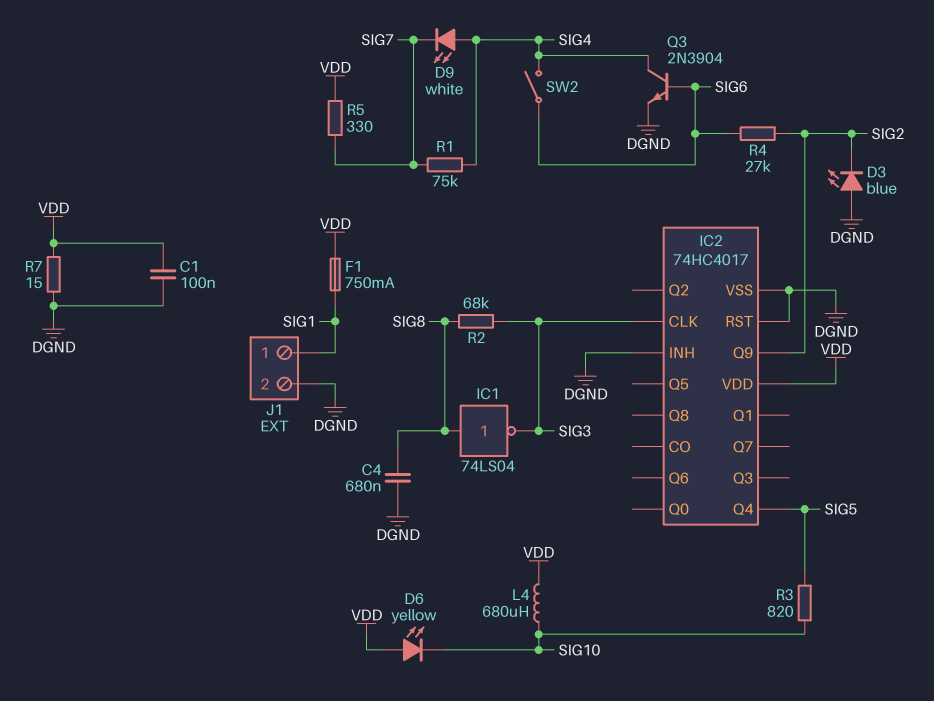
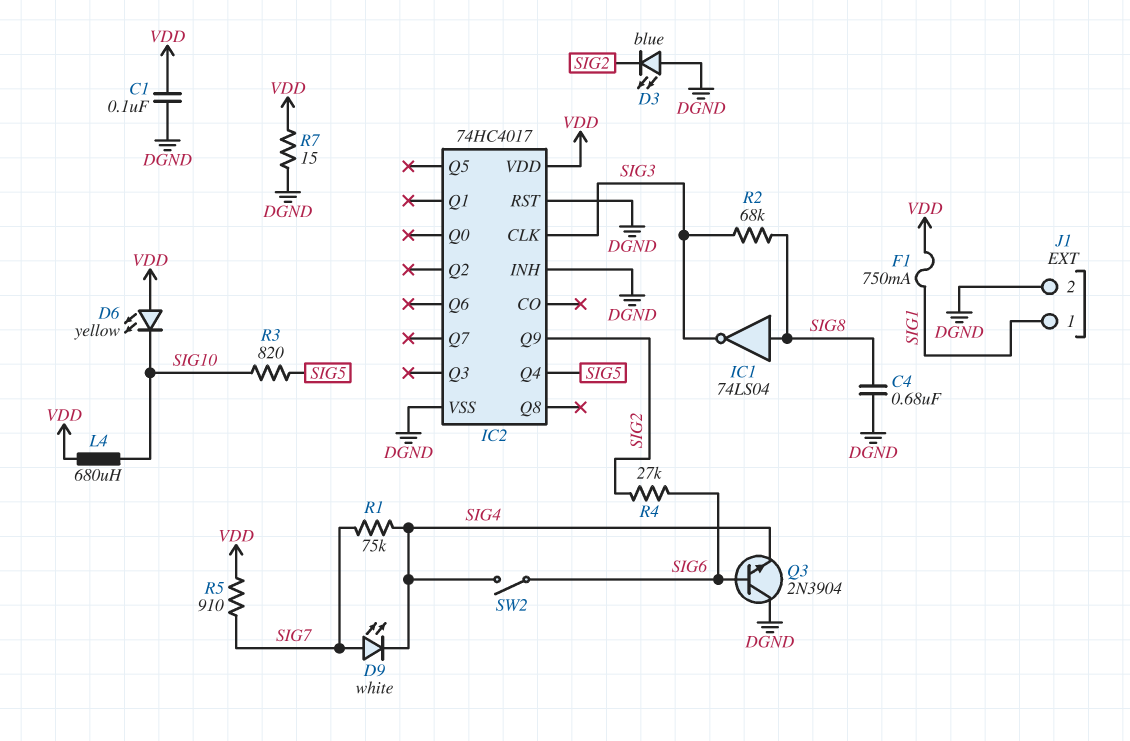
D9: LED white (A SIG4, K SIG7) -> LED white (A SIG7, K SIG4)
Q3: NPN 2N3904 (B SIG6, C SIG4, E DGND) -> NPN 2N3904 (B SIG6, C DGND, E SIG4)
R5: 330 (SIG7, VDD) -> 910 (SIG7, VDD)

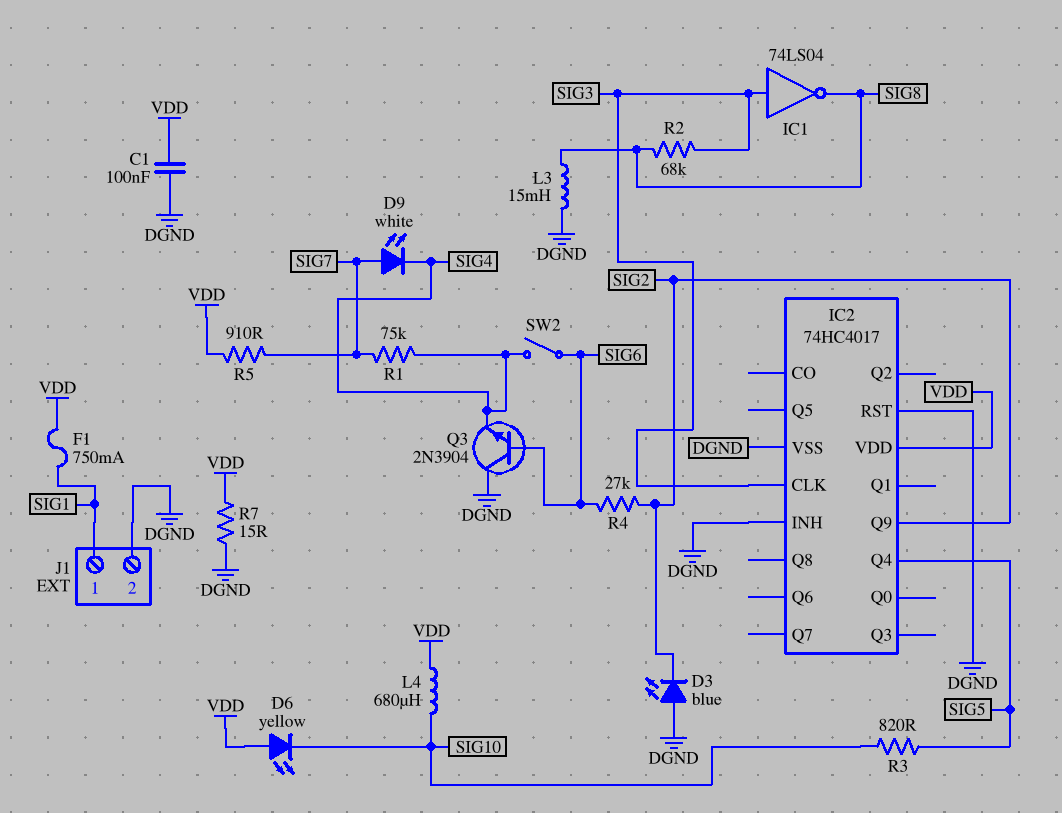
C4: 680nF (DGND, SIG8) -> none
IC1: NOT 74LS04 (in SIG8, out SIG3) -> NOT 74LS04 (in SIG3, out SIG8)
L3: none -> 15mH (DGND, SIG8)

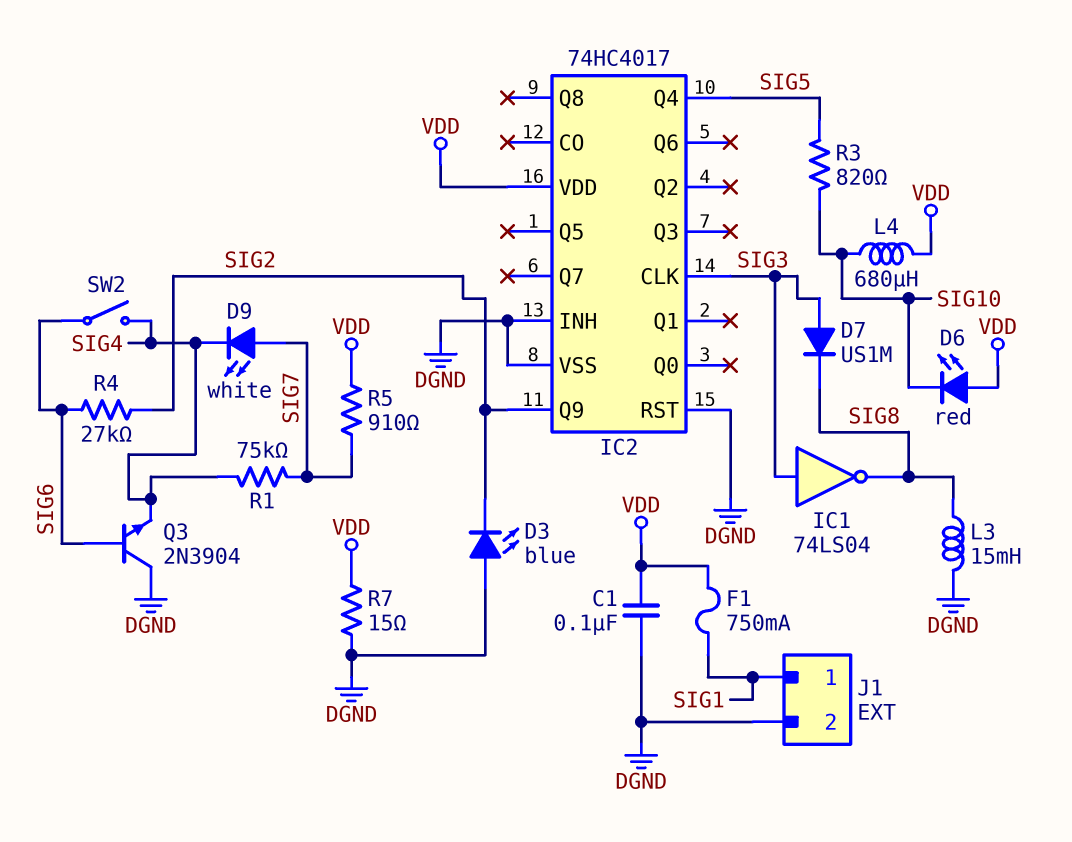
D6: LED yellow (A VDD, K SIG10) -> LED red (A VDD, K SIG10)
D7: none -> diode US1M (A SIG3, K SIG8)
R2: 68k (SIG3, SIG8) -> none

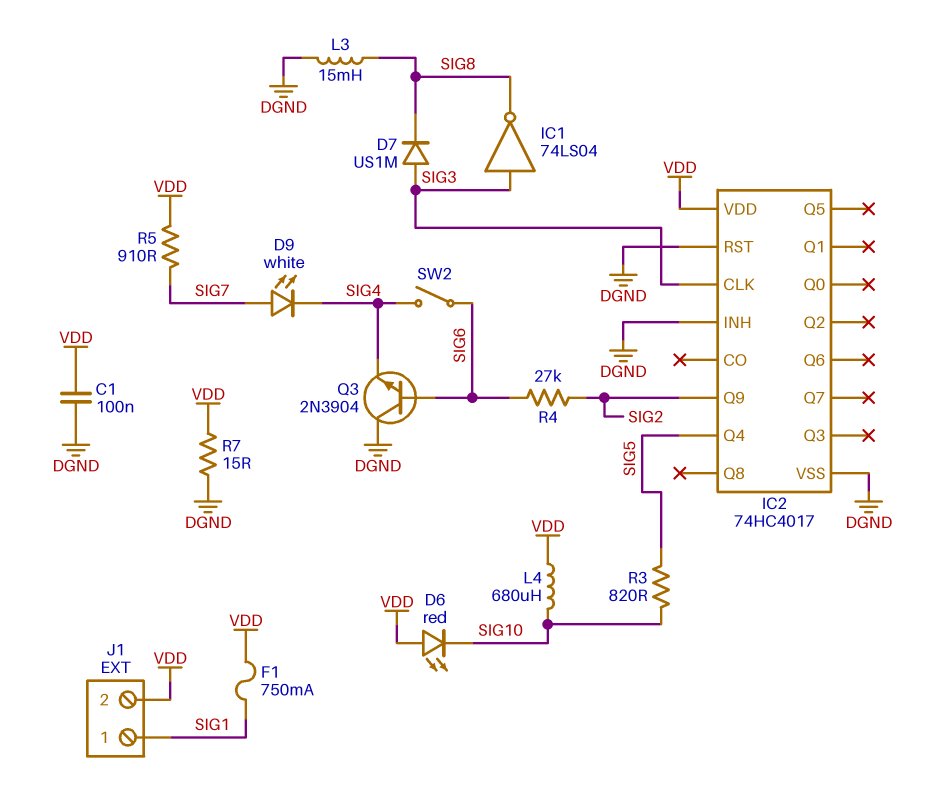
D3: LED blue (A DGND, K SIG2) -> none
J1 pin 2: DGND -> VDD
R1: 75k (SIG4, SIG7) -> none

